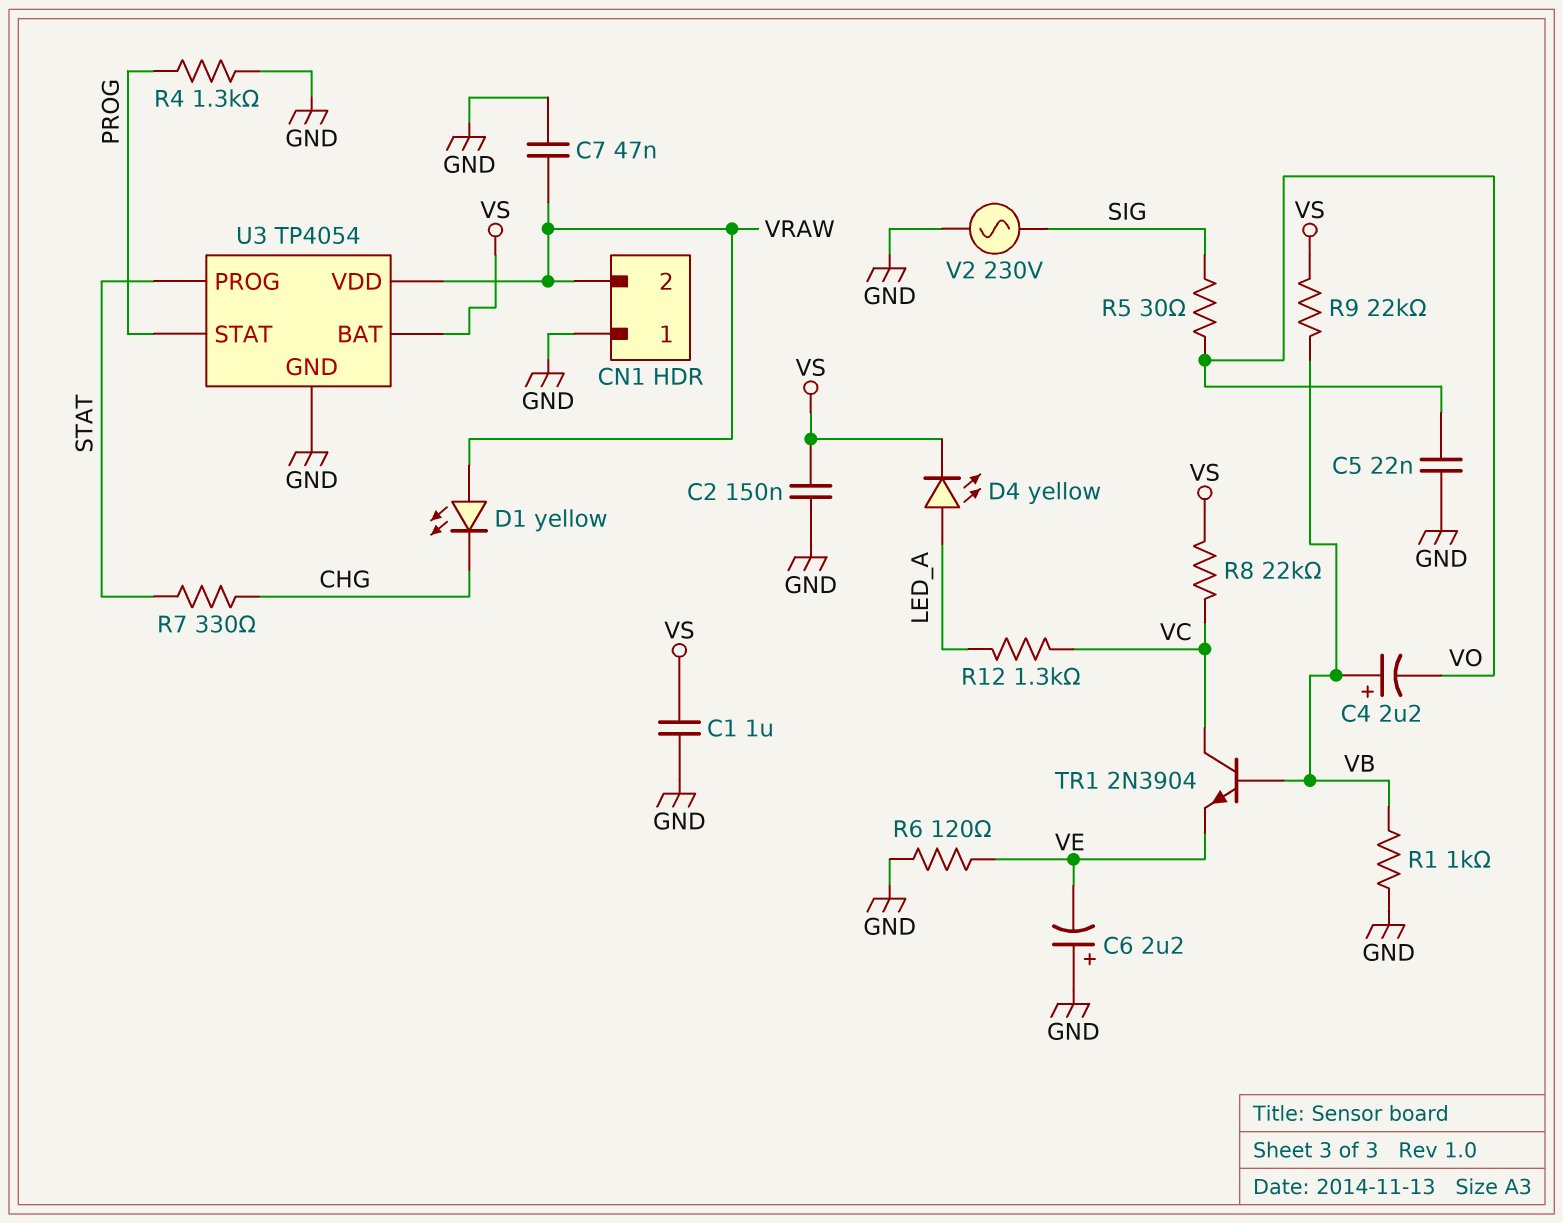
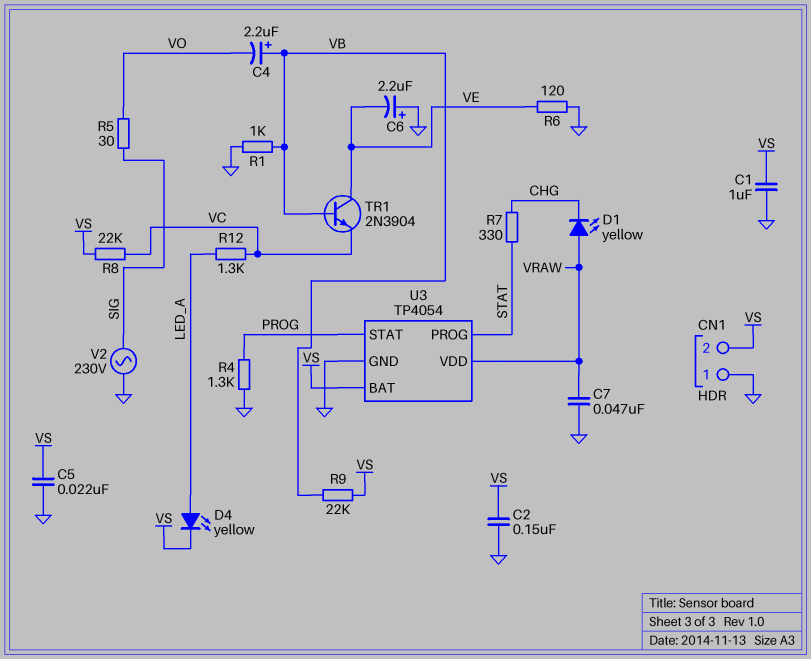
C5: 22nF (GND, VO) -> 22nF (GND, VS)
CN1 pin 2: VRAW -> VS
TR1: NPN 2N3904 (B VB, C VC, E VE) -> NPN 2N3904 (B VB, C VE, E VC)

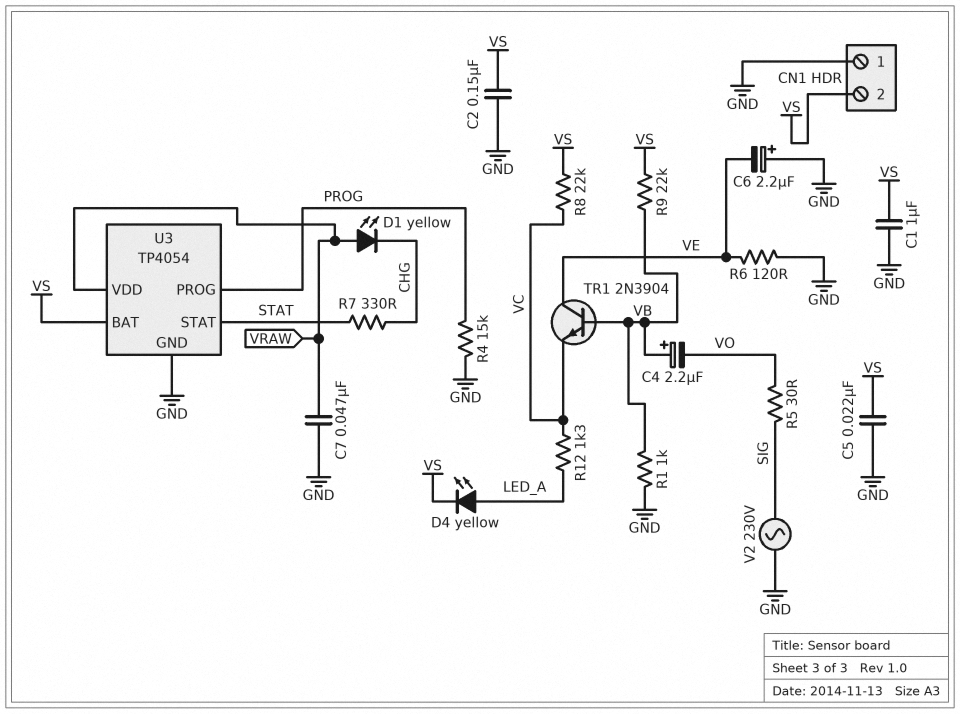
R4: 1.3k (GND, PROG) -> 15k (GND, PROG)
U3 pin PROG: STAT -> PROG
U3 pin STAT: PROG -> STAT

